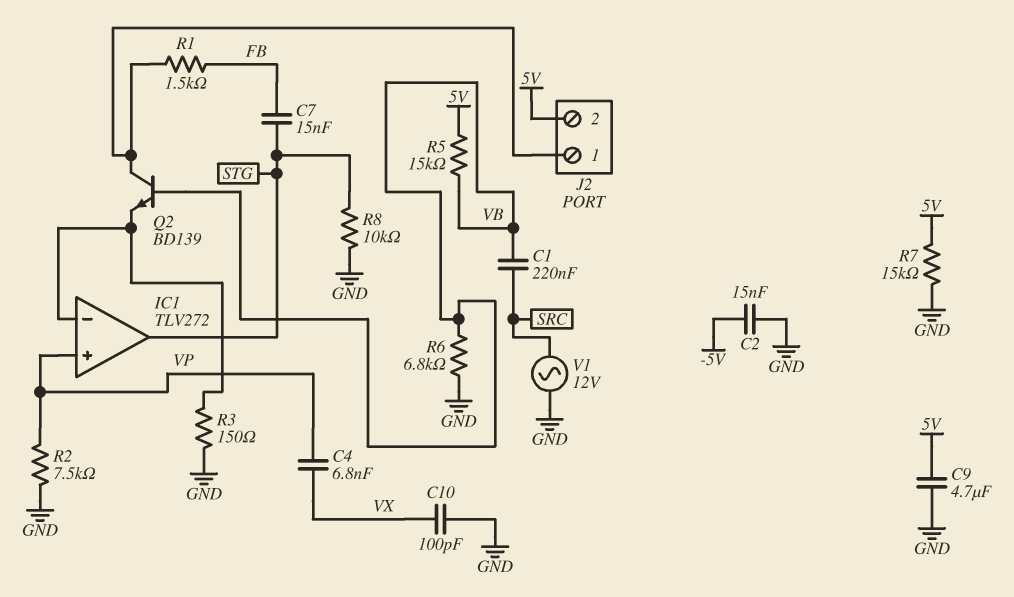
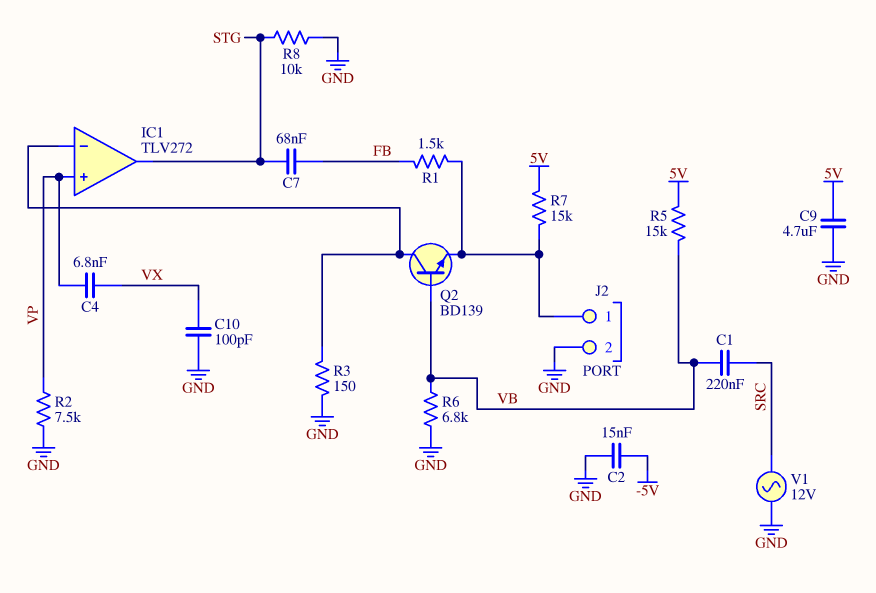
C7: 15nF (FB, STG) -> 68nF (FB, STG)
J2 pin 2: 5V -> GND
Q2: NPN BD139 (B VB, C J2/1, E IC1/in-) -> NPN BD139 (B VB, C IC1/in-, E J2/1)
R7: 15k (5V, GND) -> 15k (5V, J2/1)

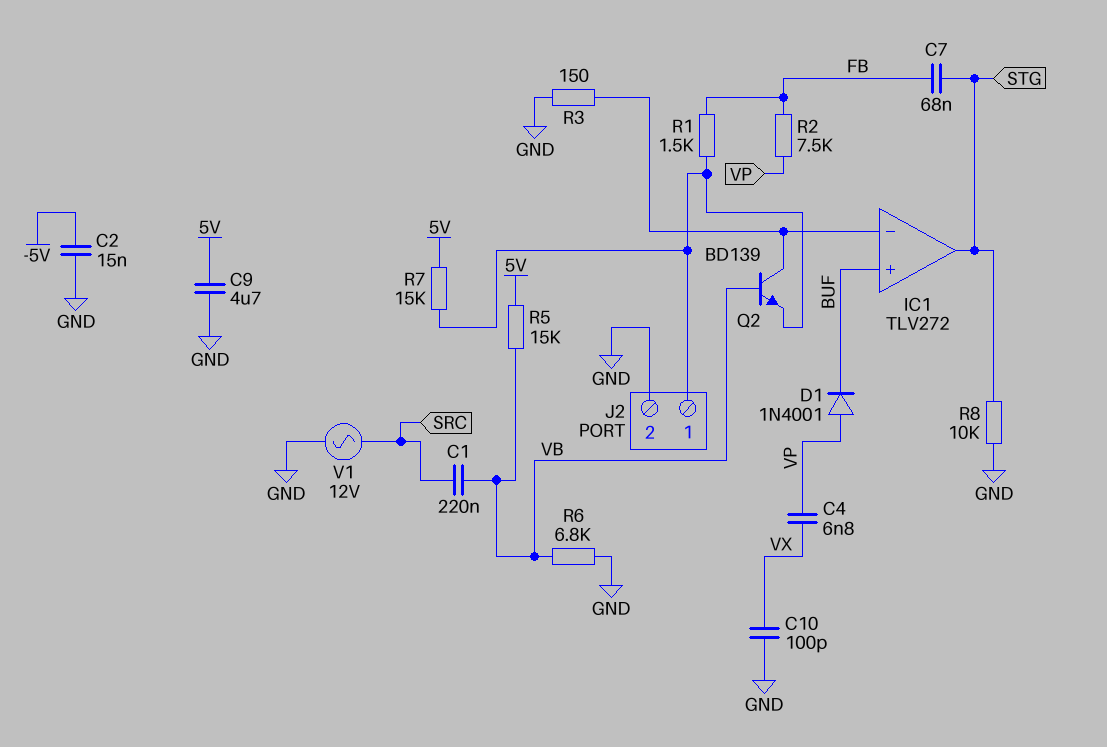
D1: none -> diode 1N4001 (A VP, K BUF)
IC1 pin in+: VP -> BUF
R2: 7.5k (GND, VP) -> 7.5k (FB, VP)

